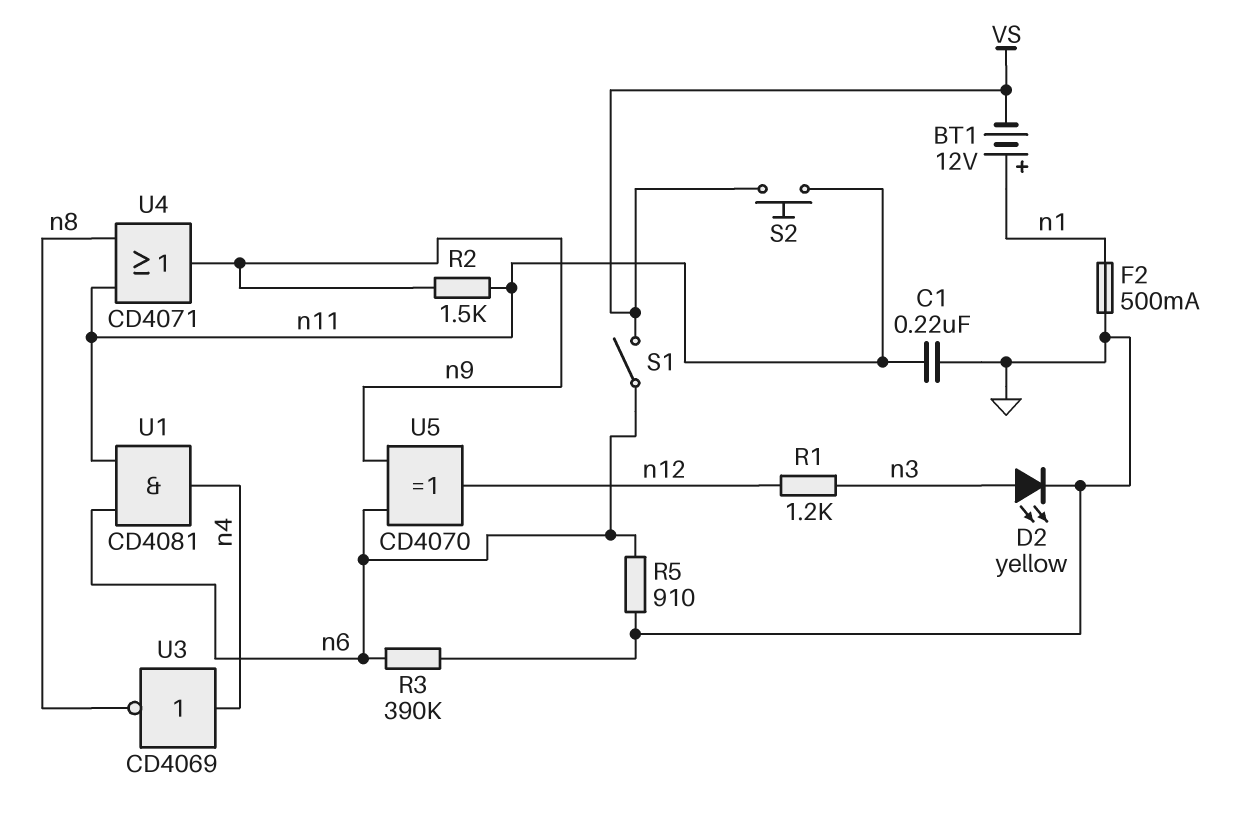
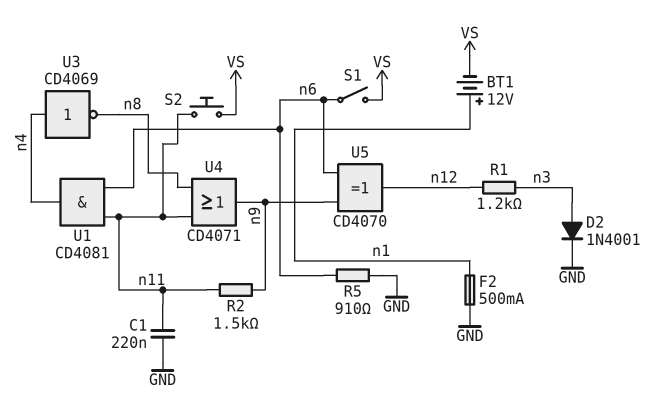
D2: LED yellow (A n3, K GND) -> diode 1N4001 (A n3, K GND)
R3: 390k (GND, n6) -> none

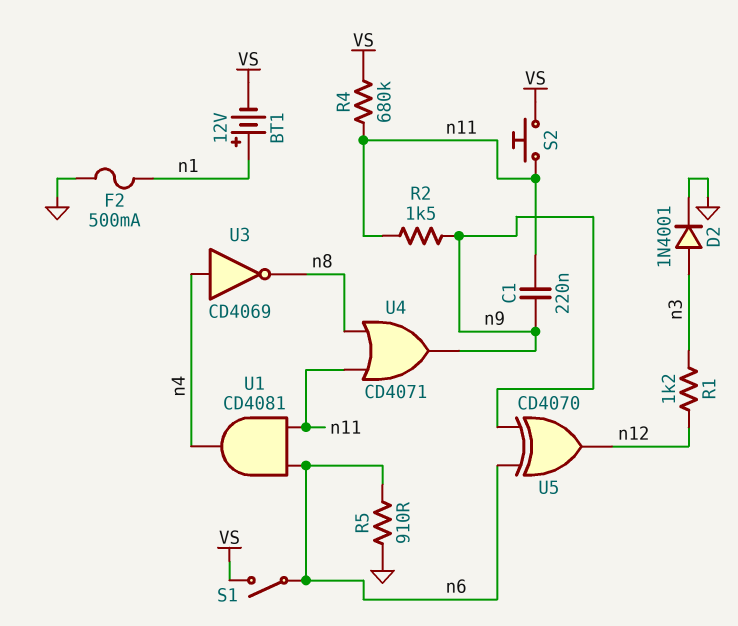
C1: 220nF (GND, n11) -> 220nF (n9, n11)
R4: none -> 680k (VS, n11)

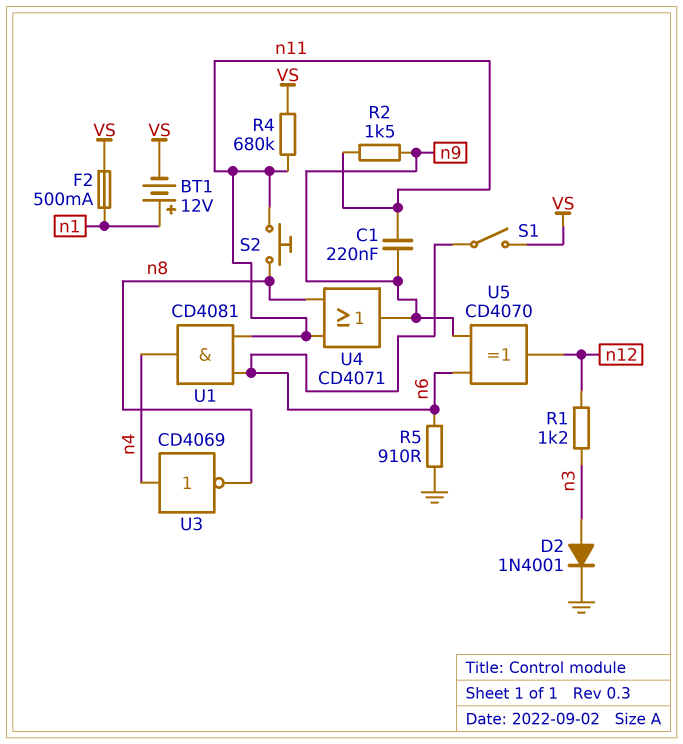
F2: 500mA (GND, n1) -> 500mA (VS, n1)
S2: button (VS, n11) -> button (n8, n11)

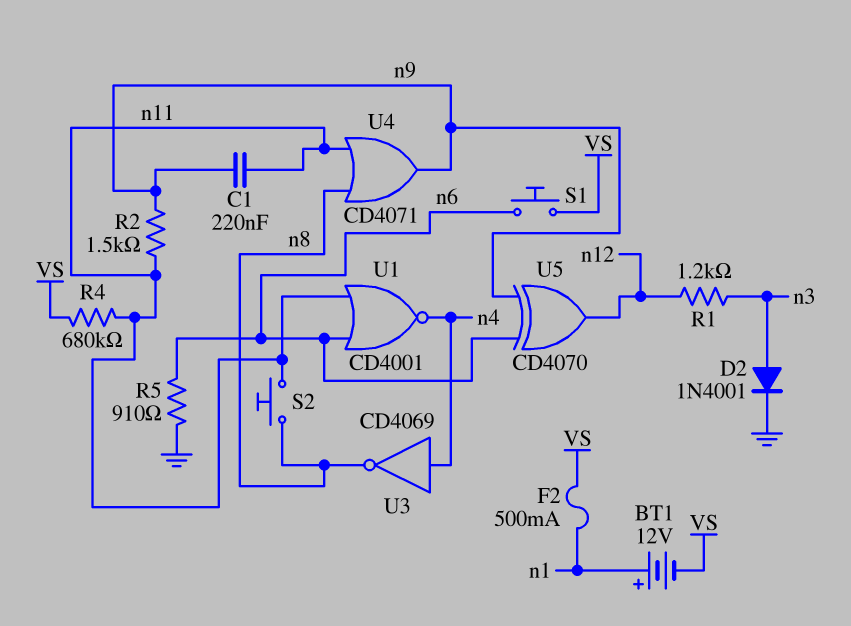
S1: switch (VS, n6) -> button (VS, n6)
U1: AND CD4081 (in n6, in n11, out n4) -> NOR CD4001 (in n6, in n11, out n4)

